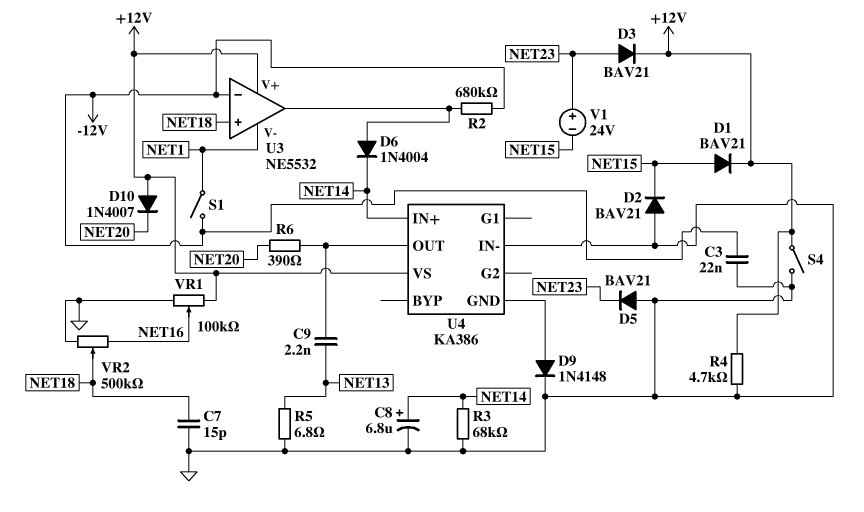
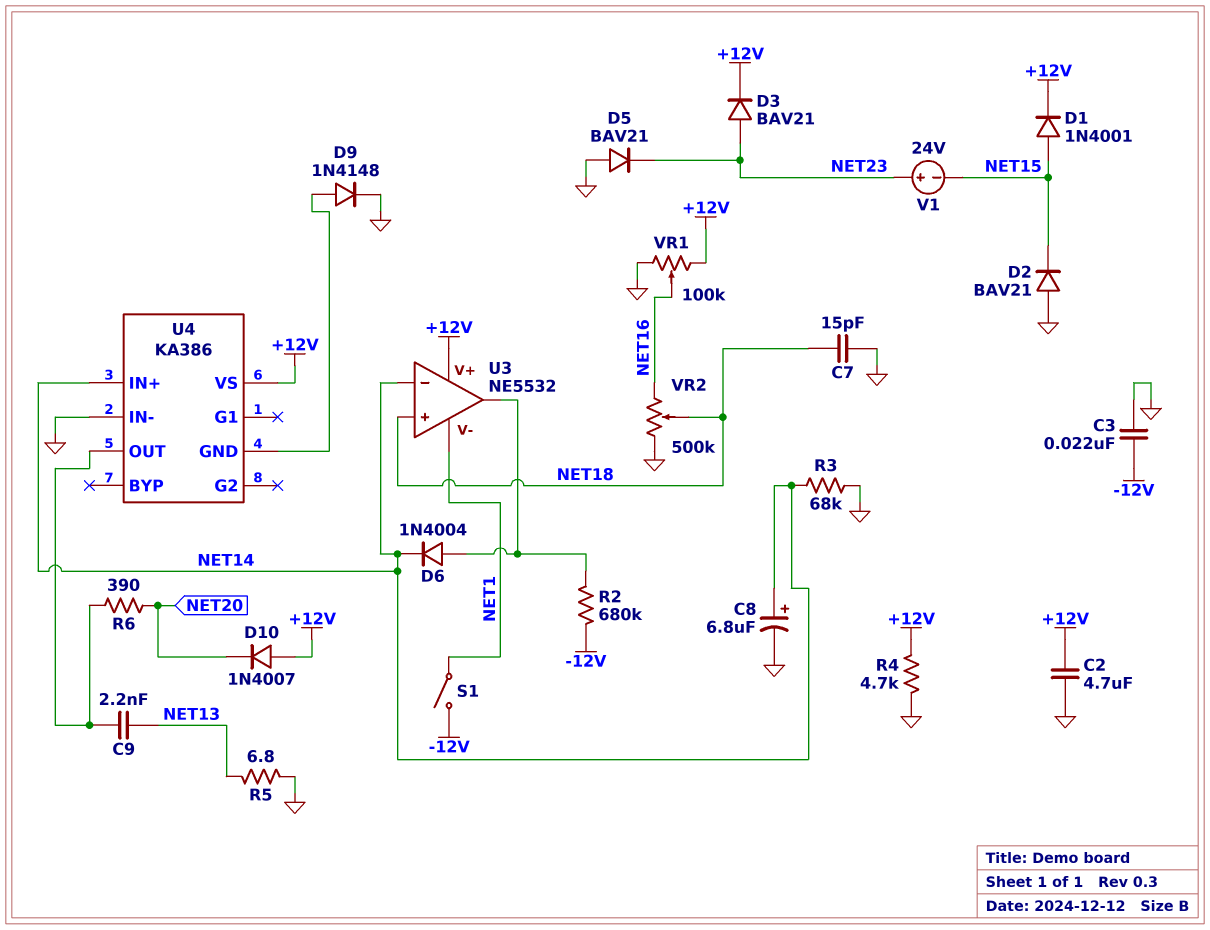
C2: none -> 4.7uF (+12V, GND)
D1: diode BAV21 (A NET15, K +12V) -> diode 1N4001 (A NET15, K +12V)
S4: switch (+12V, GND) -> none
U3 pin in-: -12V -> NET14

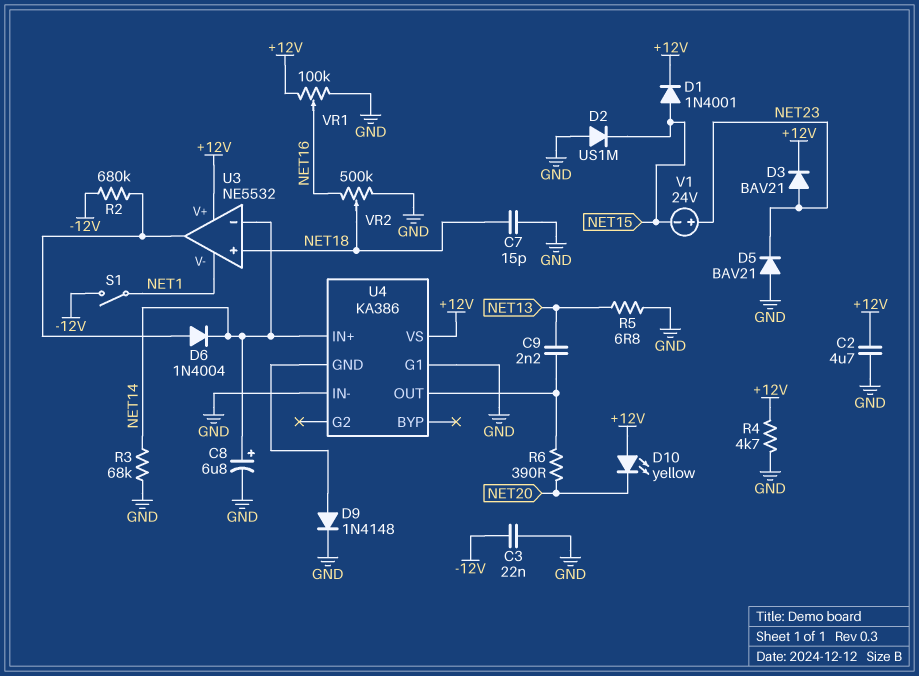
D2: diode BAV21 (A GND, K NET15) -> diode US1M (A GND, K NET15)
D10: diode 1N4007 (A +12V, K NET20) -> LED yellow (A +12V, K NET20)
U4 pin G1: none -> GND

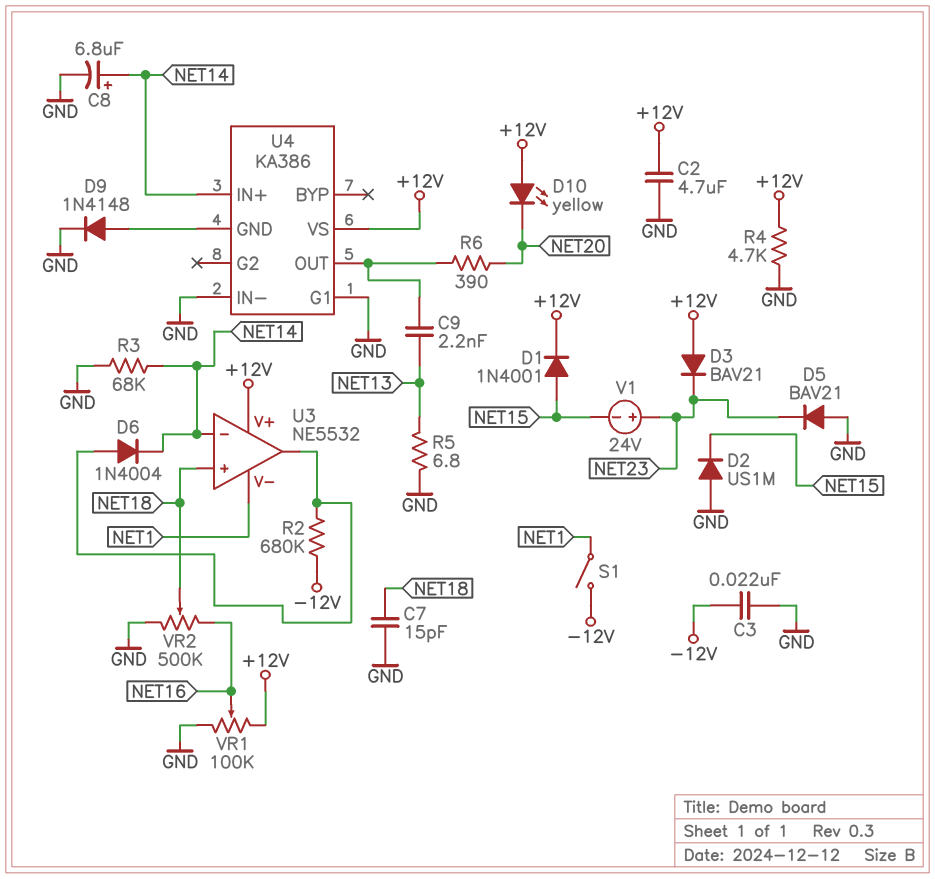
D3: diode BAV21 (A NET23, K +12V) -> diode BAV21 (A +12V, K NET23)

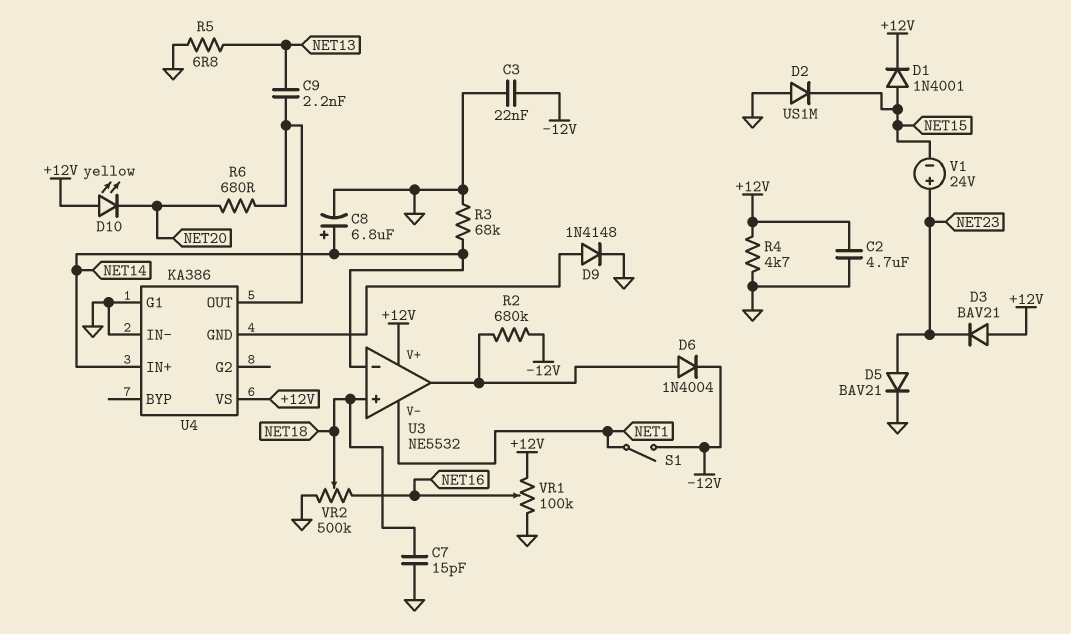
D5: diode BAV21 (A GND, K NET23) -> diode BAV21 (A NET23, K GND)
D6: diode 1N4004 (A U3/out, K NET14) -> diode 1N4004 (A U3/out, K -12V)
R6: 390 (NET20, U4/OUT) -> 680 (NET20, U4/OUT)

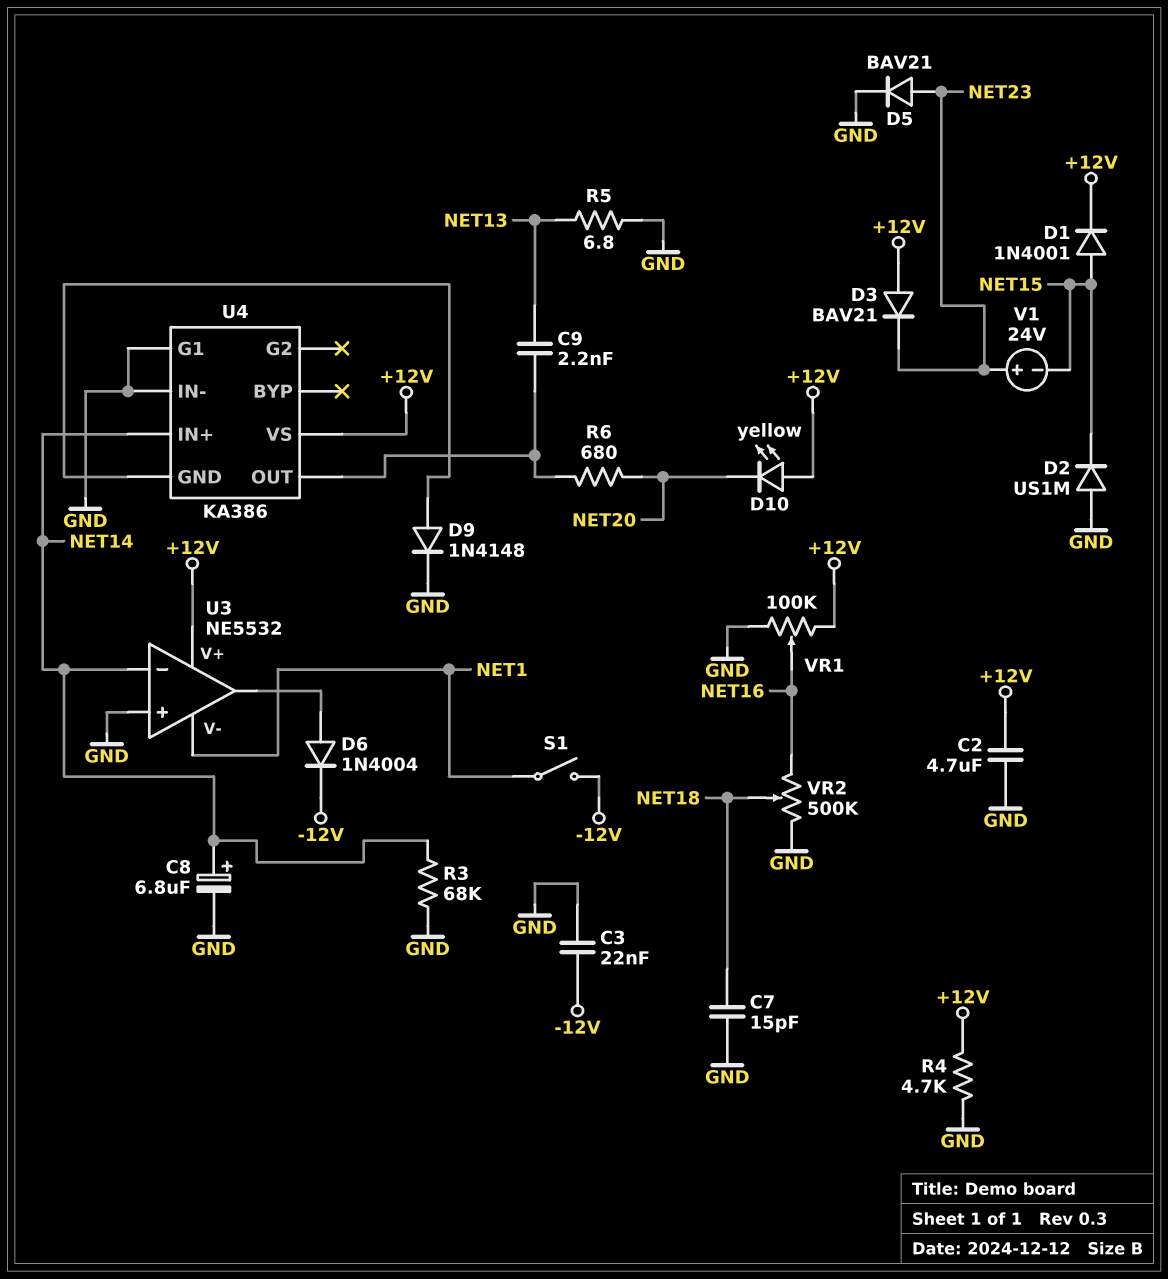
R2: 680k (-12V, U3/out) -> none
U3 pin in+: NET18 -> GND

